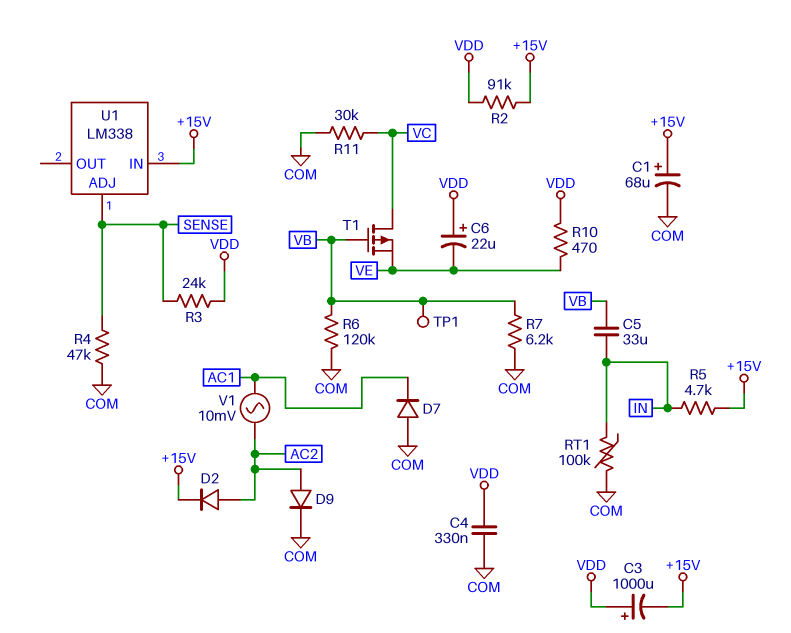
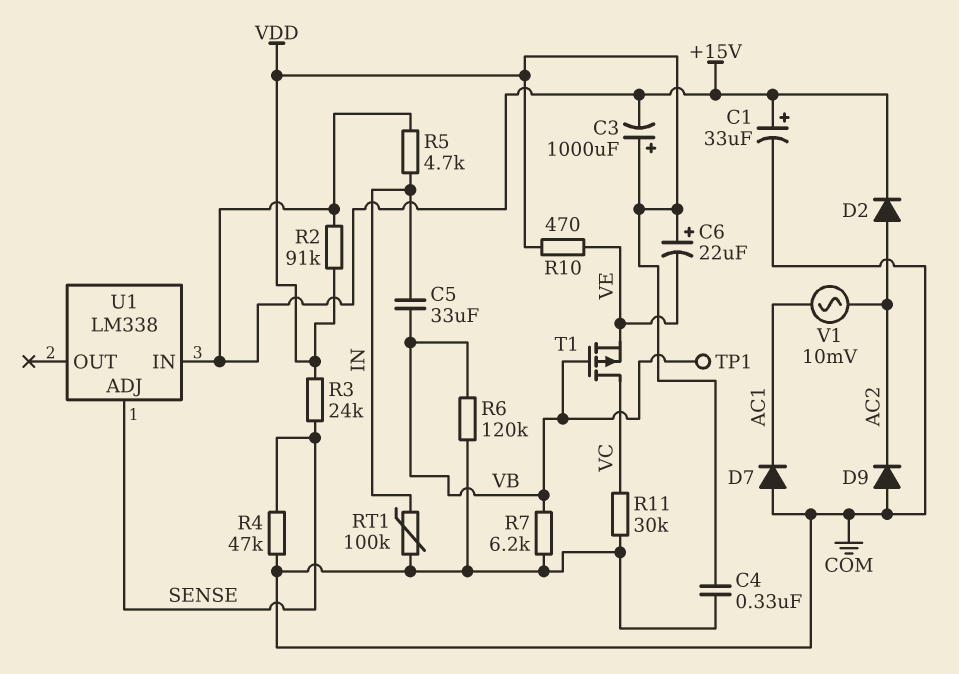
C1: 68uF (plus +15V, minus COM) -> 33uF (plus +15V, minus COM)
D9: diode (A AC2, K COM) -> diode (A COM, K AC2)

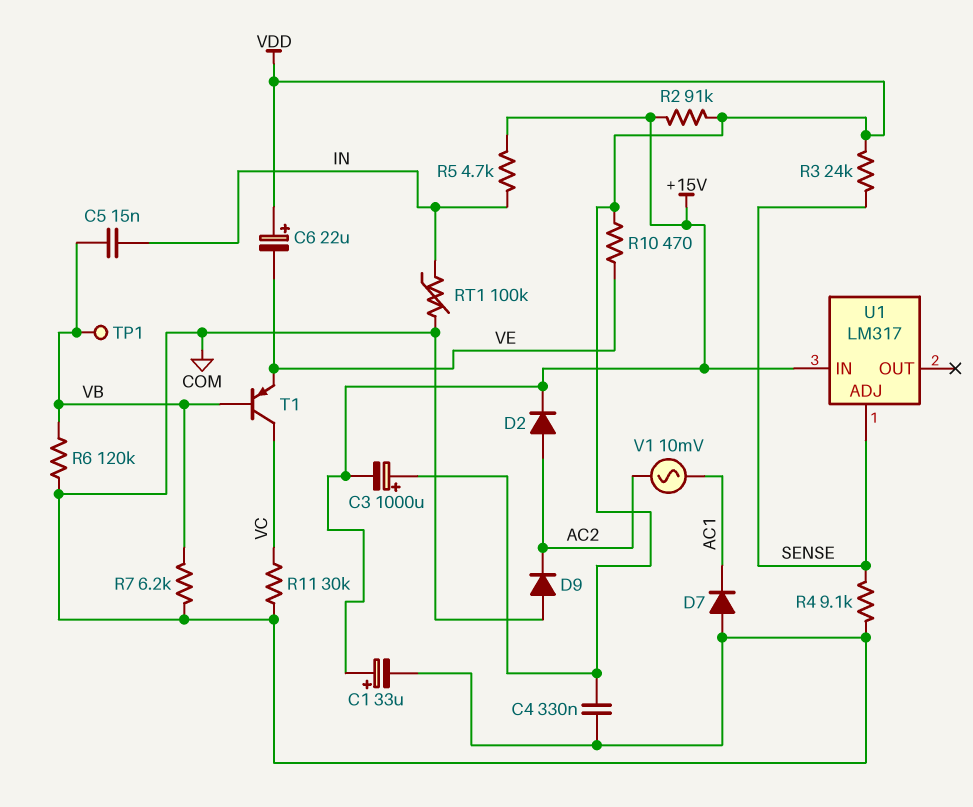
C5: 33uF (IN, VB) -> 15nF (IN, VB)
R4: 47k (COM, SENSE) -> 9.1k (COM, SENSE)
T1: PMOS (G VB, D VC, S VE) -> PNP (B VB, C VC, E VE)
U1: LM338 -> LM317

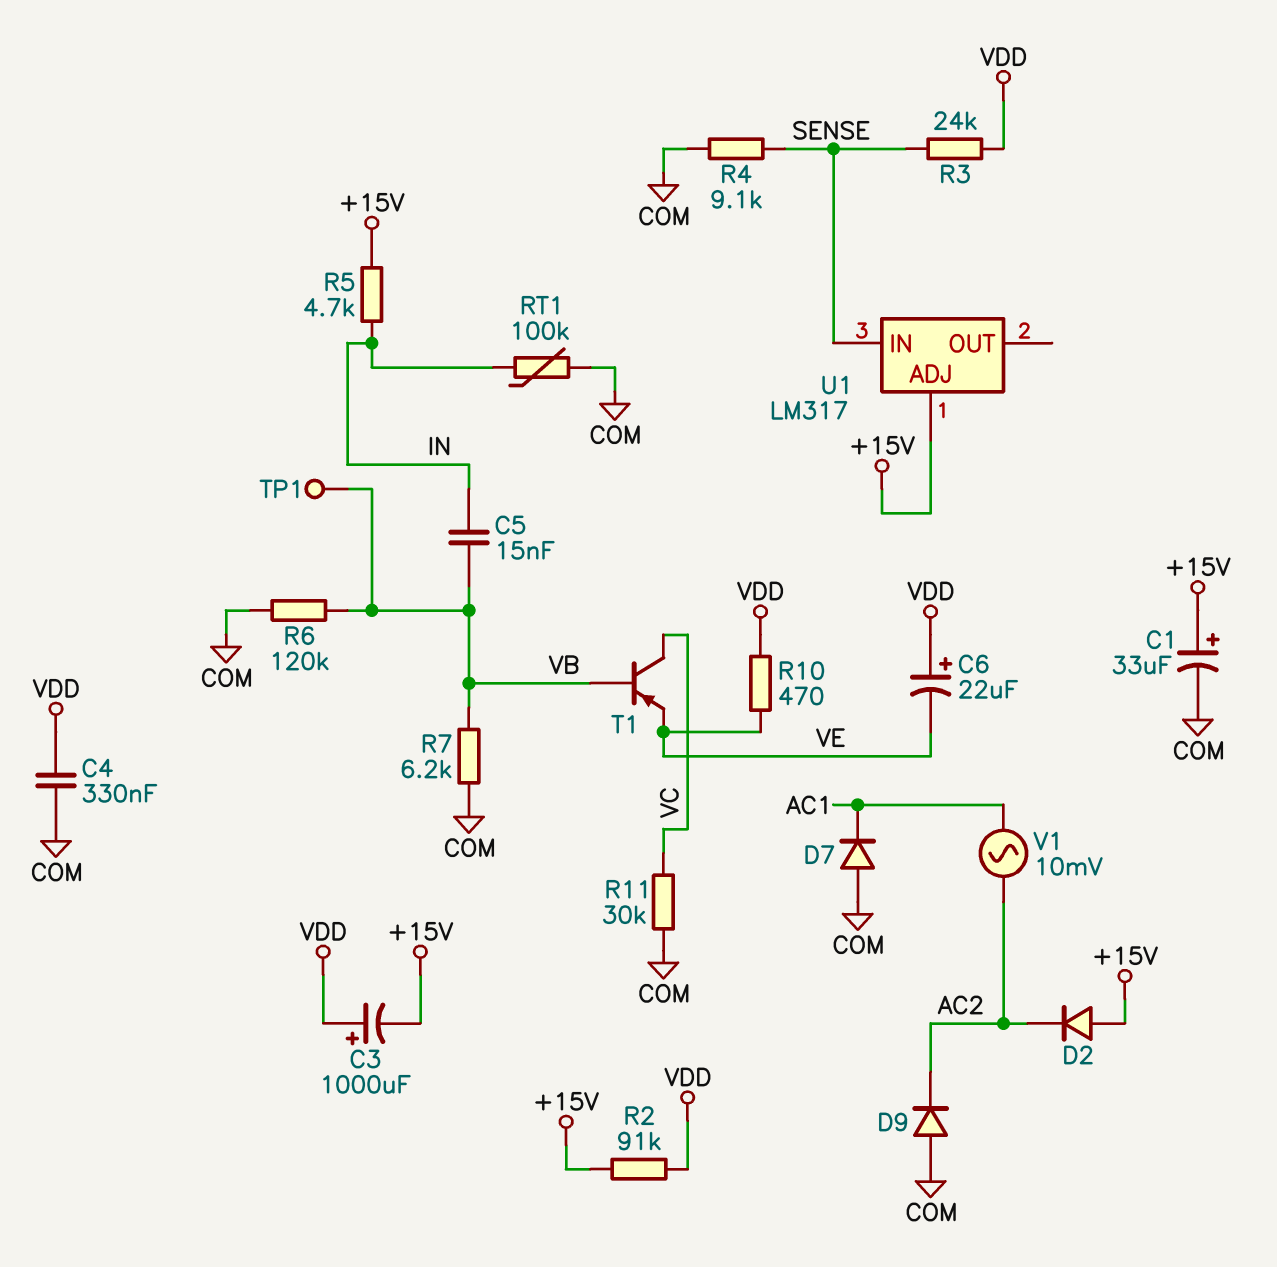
D2: diode (A AC2, K +15V) -> diode (A +15V, K AC2)
U1 pin ADJ: SENSE -> +15V
U1 pin IN: +15V -> SENSE

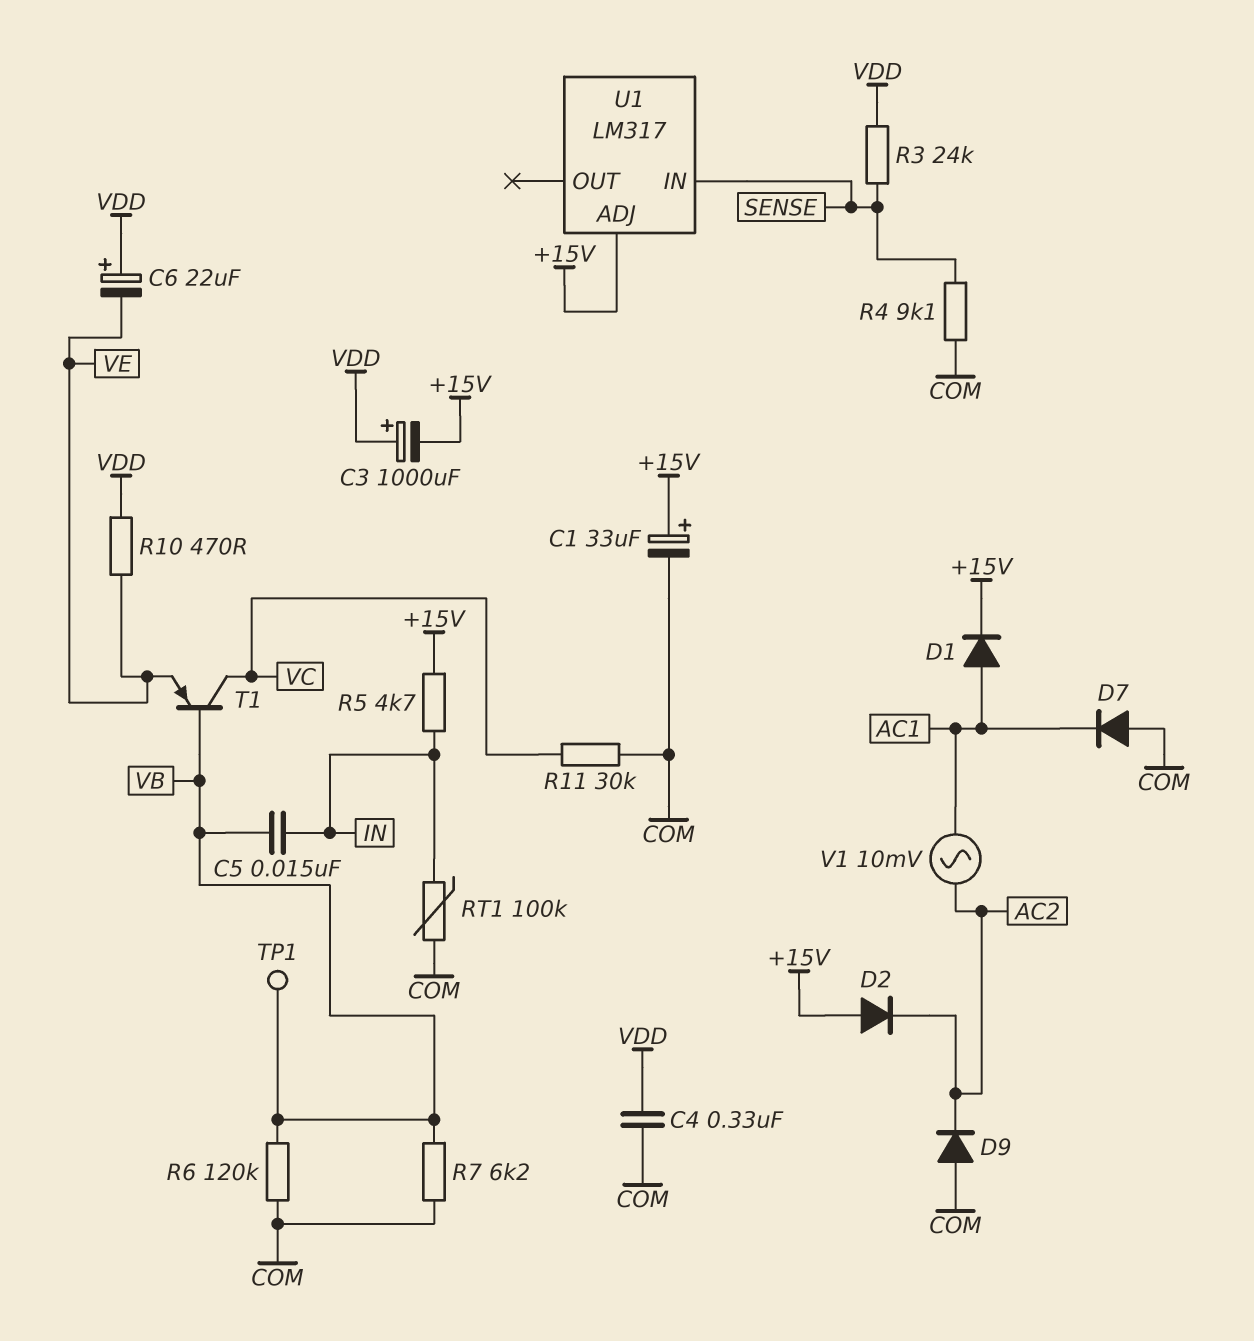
D1: none -> diode (A AC1, K +15V)
R2: 91k (+15V, VDD) -> none

